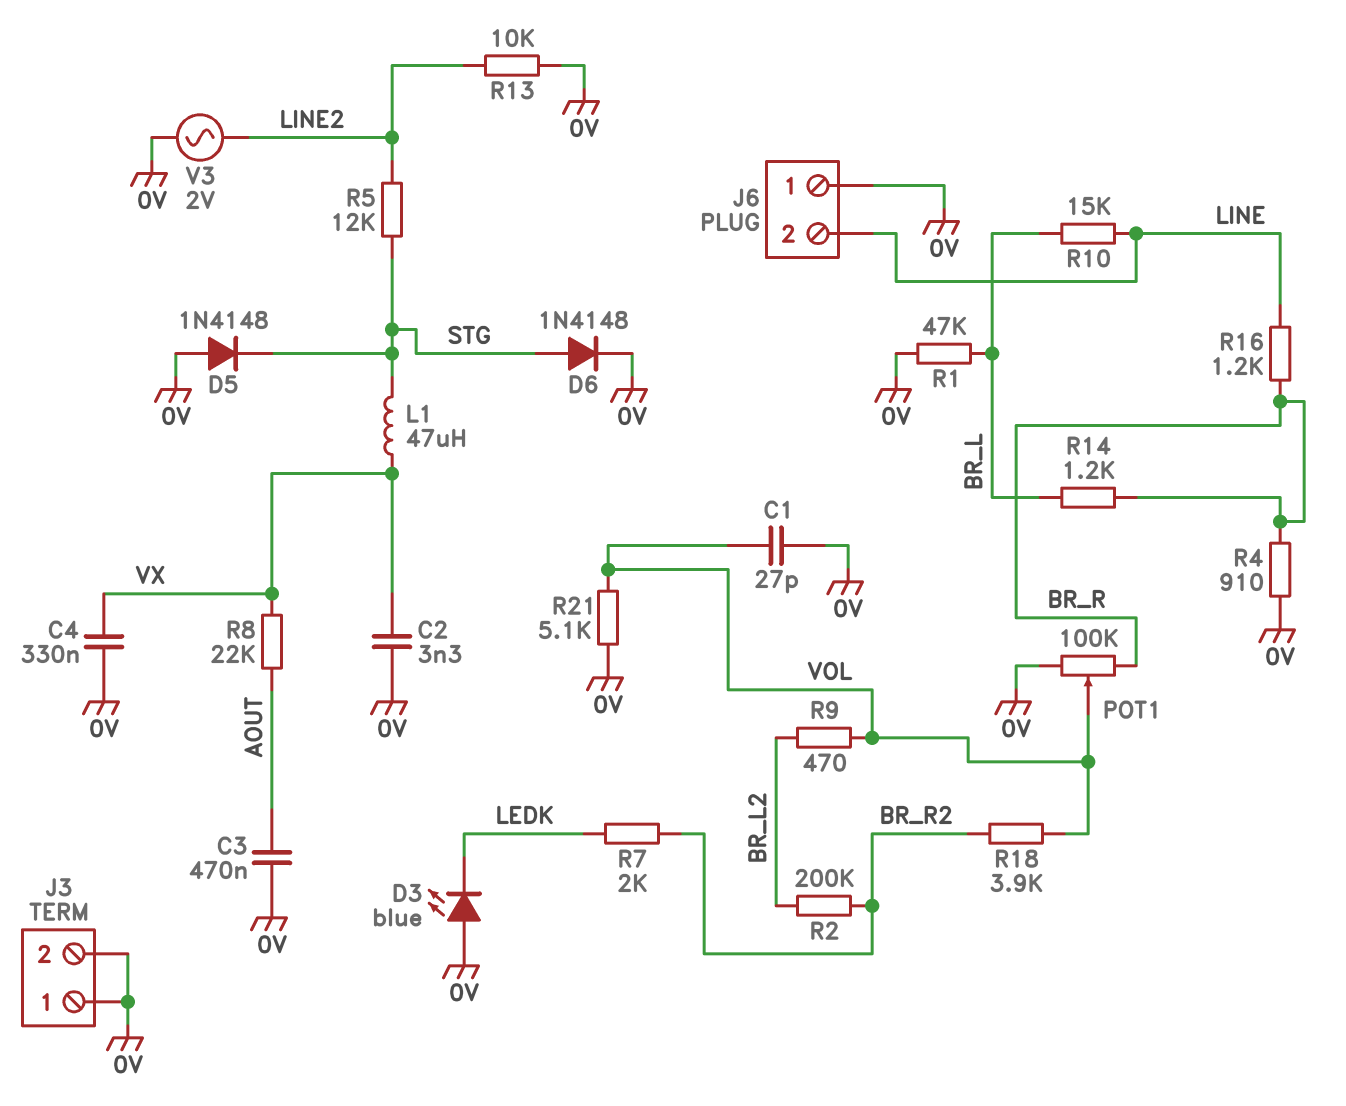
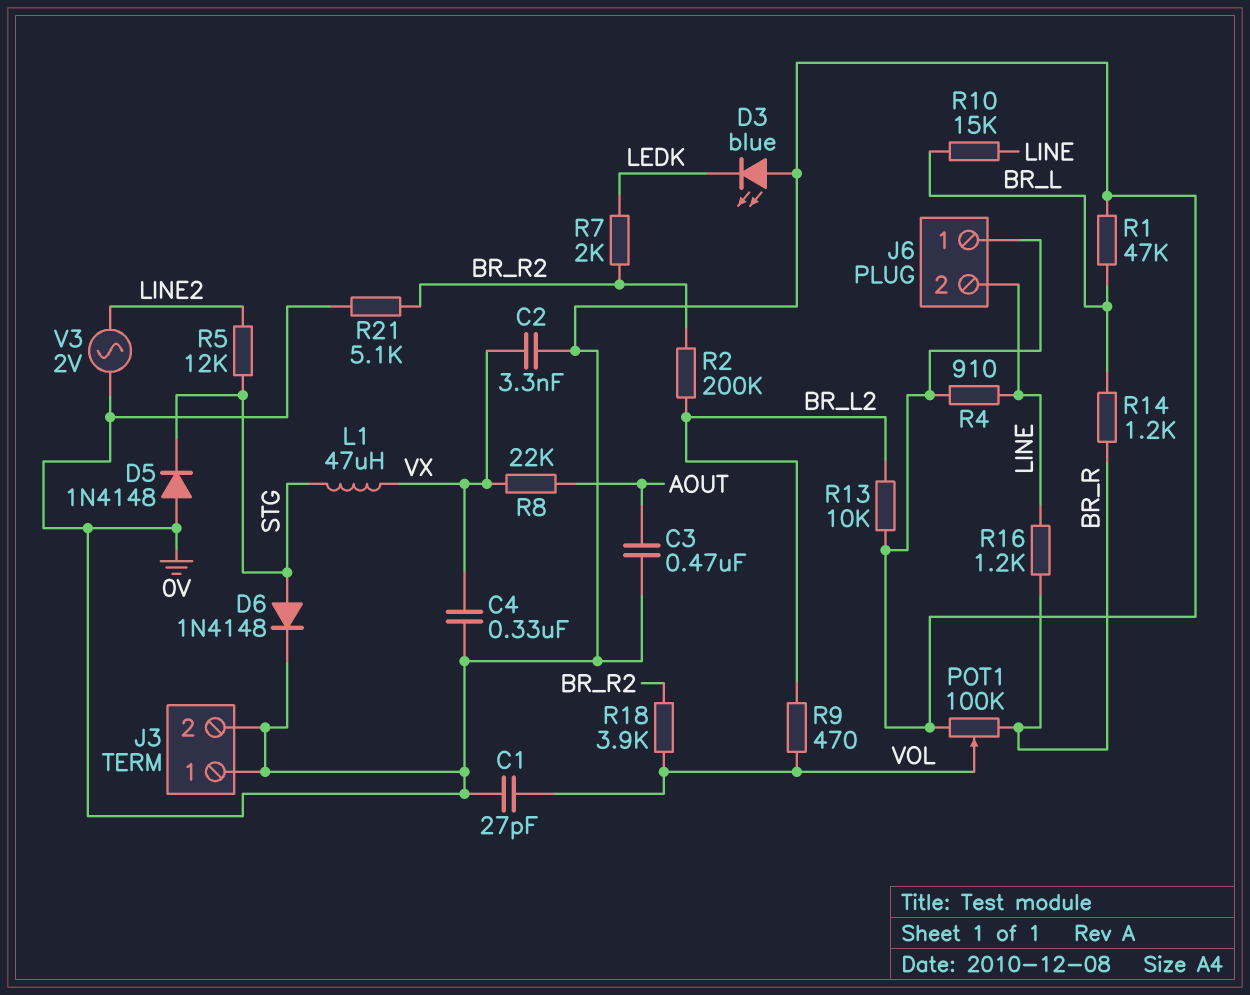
R4: 910 (0V, BR_R) -> 910 (0V, LINE)
R13: 10k (0V, LINE2) -> 10k (0V, BR_L2)
R21: 5.1k (0V, VOL) -> 5.1k (0V, BR_R2)

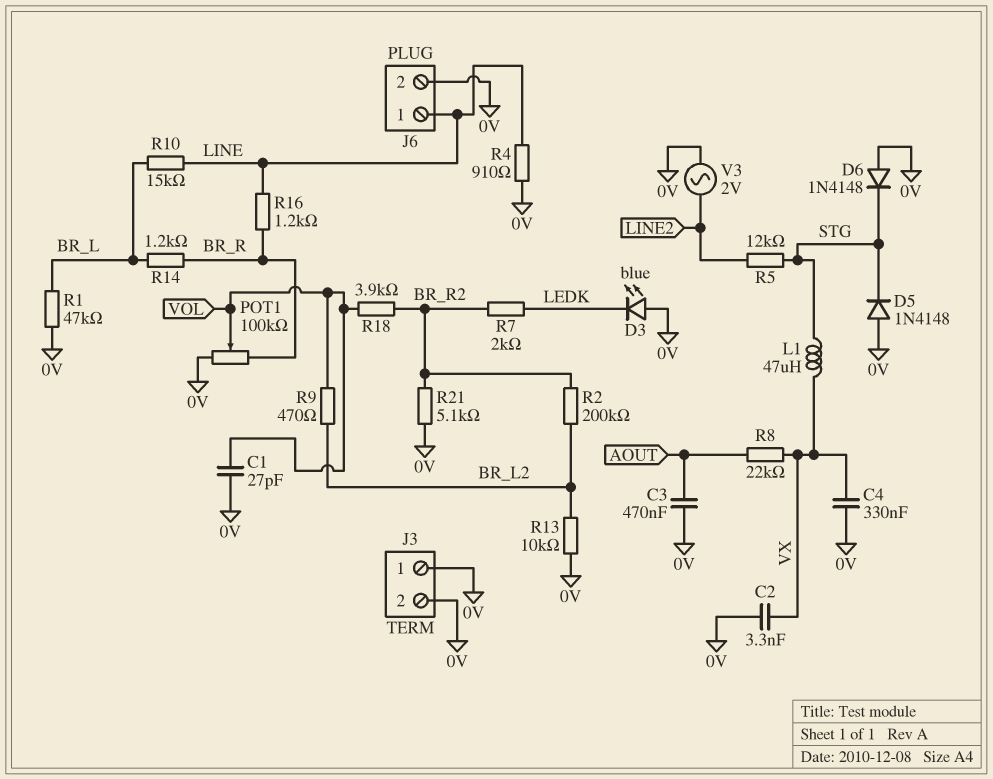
D6: diode 1N4148 (A STG, K 0V) -> diode 1N4148 (A 0V, K STG)
J6 pin 1: 0V -> LINE
J6 pin 2: LINE -> 0V

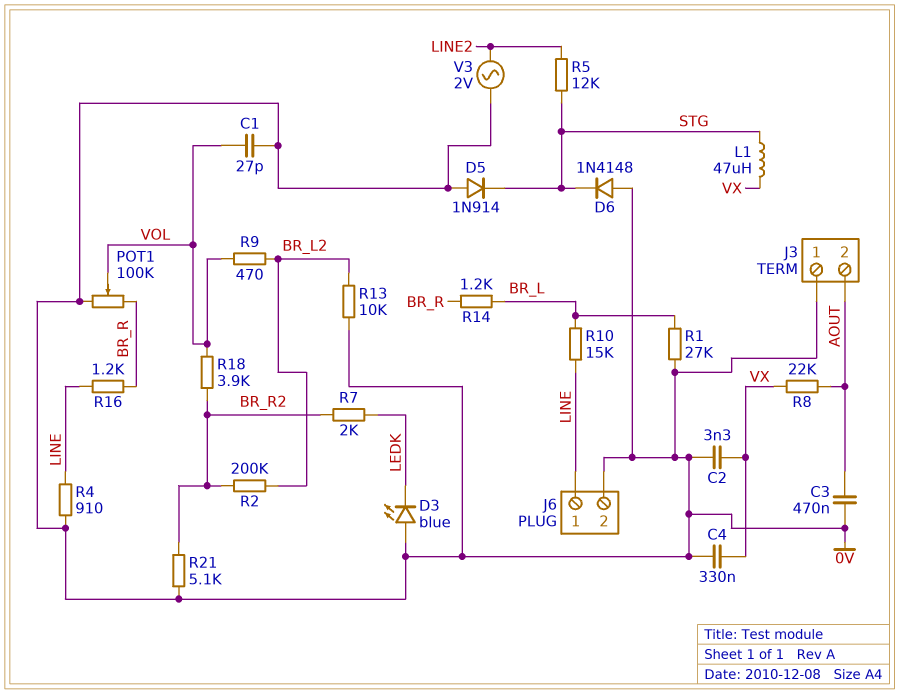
D5: diode 1N4148 (A 0V, K STG) -> diode 1N914 (A 0V, K STG)
J3 pin 2: 0V -> AOUT
R1: 47k (0V, BR_L) -> 27k (0V, BR_L)

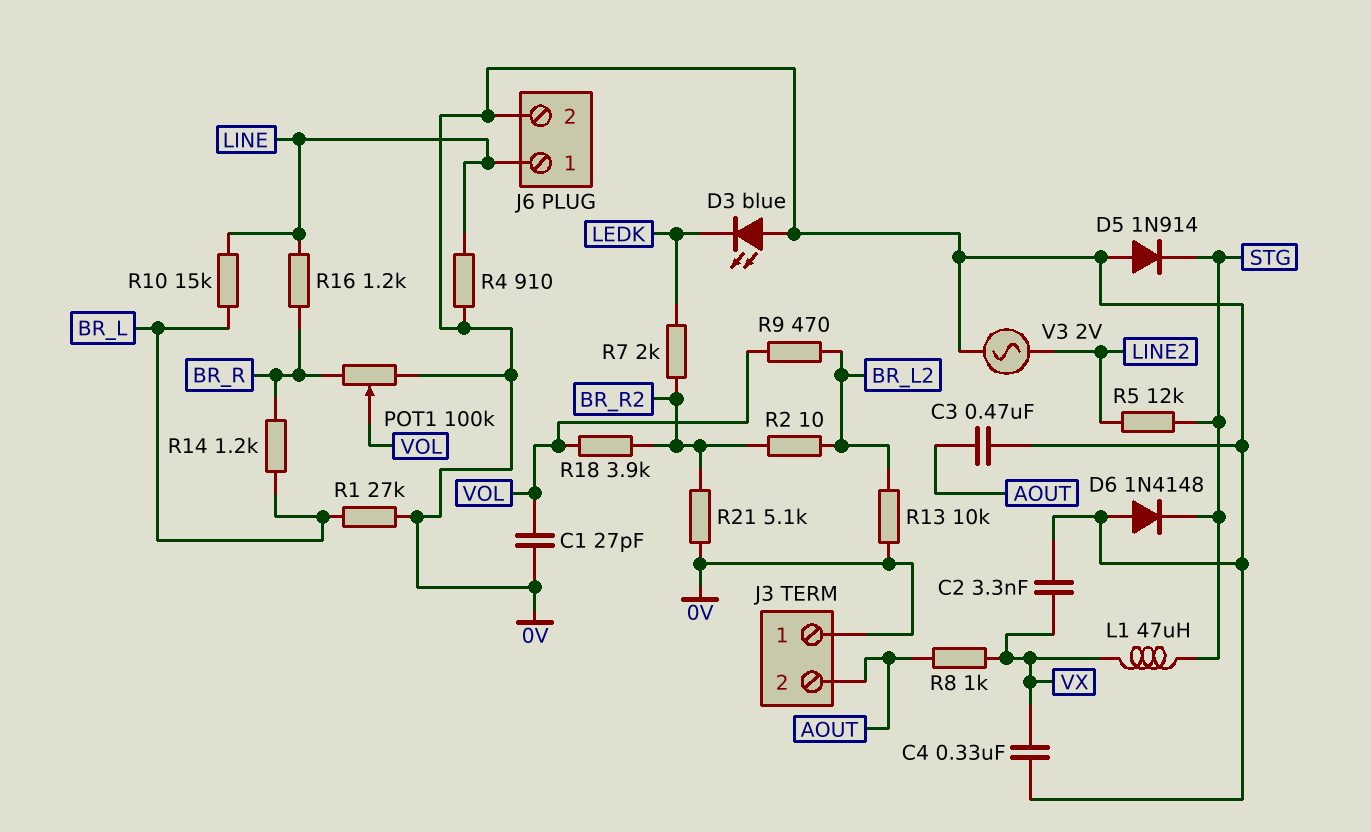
R2: 200k (BR_L2, BR_R2) -> 10 (BR_L2, BR_R2)
R8: 22k (AOUT, VX) -> 1k (AOUT, VX)

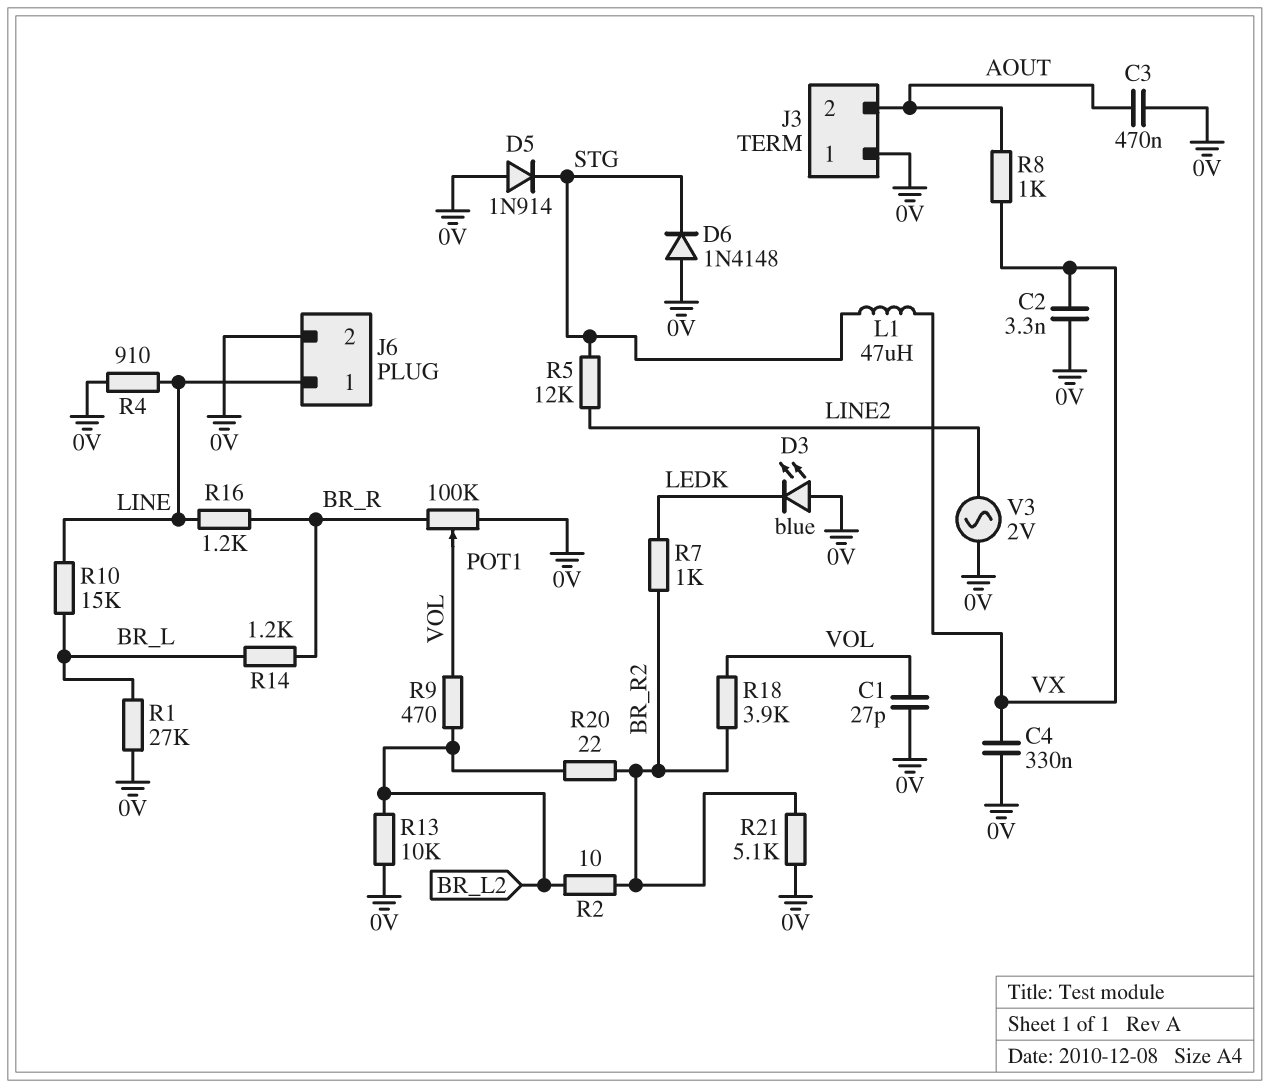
R7: 2k (BR_R2, LEDK) -> 1k (BR_R2, LEDK)
R20: none -> 22 (BR_L2, BR_R2)

